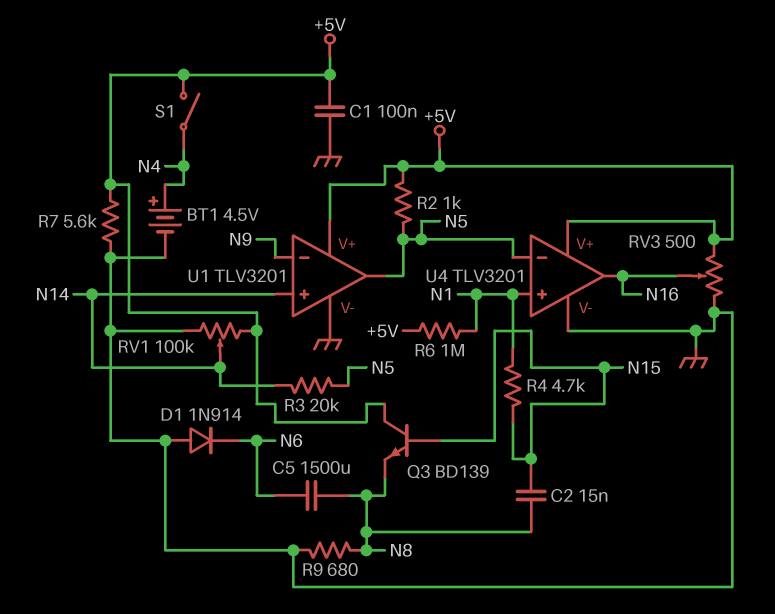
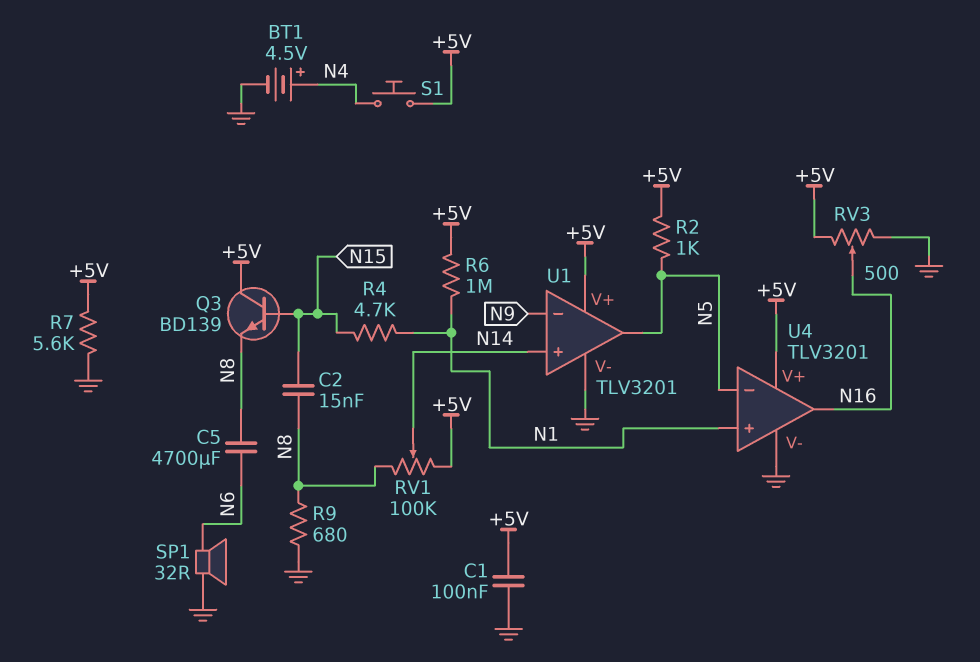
C5: 1500uF (N6, N8) -> 4700uF (N6, N8)
D1: diode 1N914 (A GND, K N6) -> none
R3: 20k (N5, N14) -> none
RV1: 100k (+5V, GND, wiper N14) -> 100k (+5V, N8, wiper N14)
S1: switch (+5V, N4) -> button (+5V, N4)
SP1: none -> speaker 32R (GND, N6)

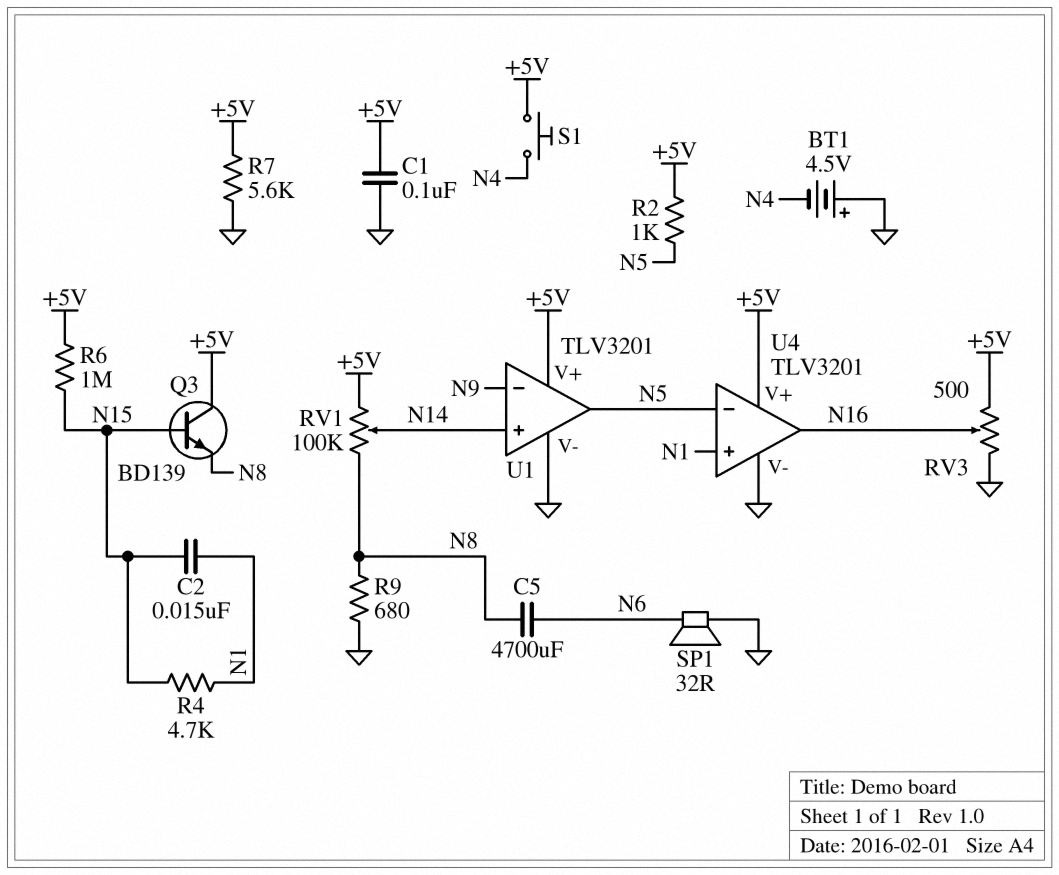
BT1: 4.5V (plus N4, minus GND) -> 4.5V (plus GND, minus N4)
C2: 15nF (N8, N15) -> 15nF (N1, N15)
R6: 1M (+5V, N1) -> 1M (+5V, N15)

